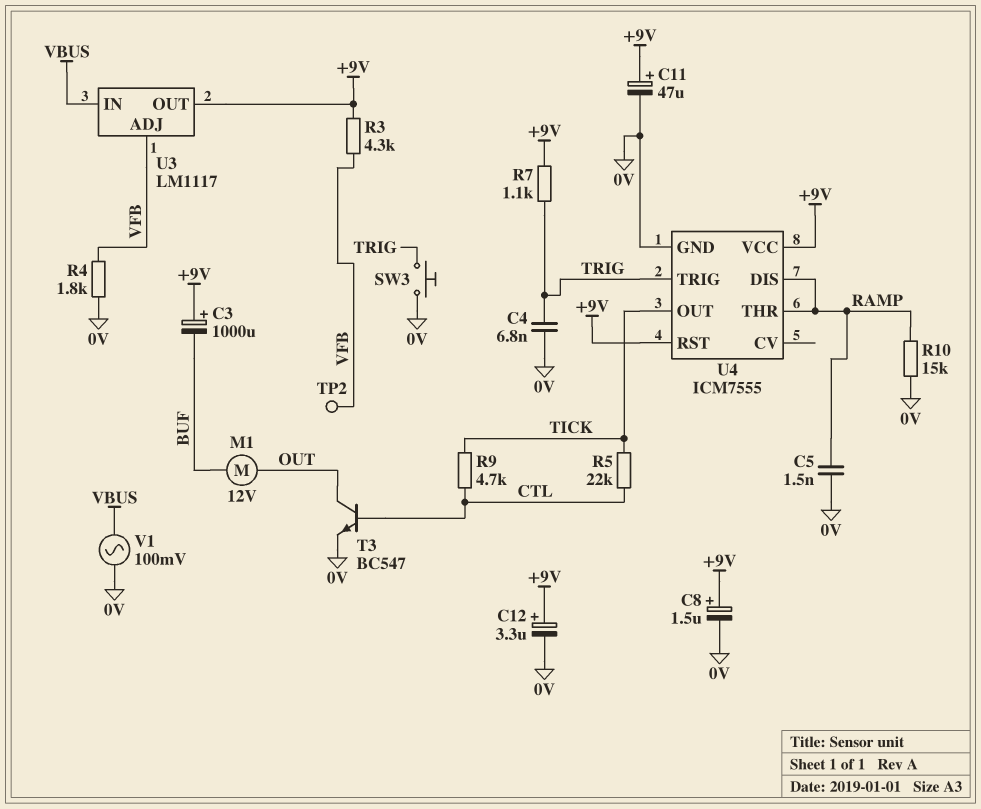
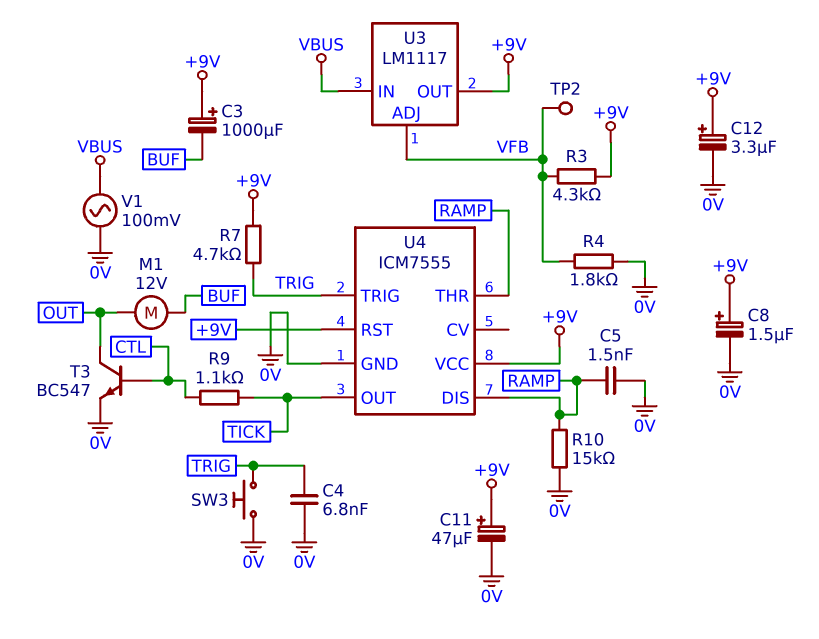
R5: 22k (CTL, TICK) -> none
R7: 1.1k (+9V, TRIG) -> 4.7k (+9V, TRIG)
R9: 4.7k (CTL, TICK) -> 1.1k (CTL, TICK)

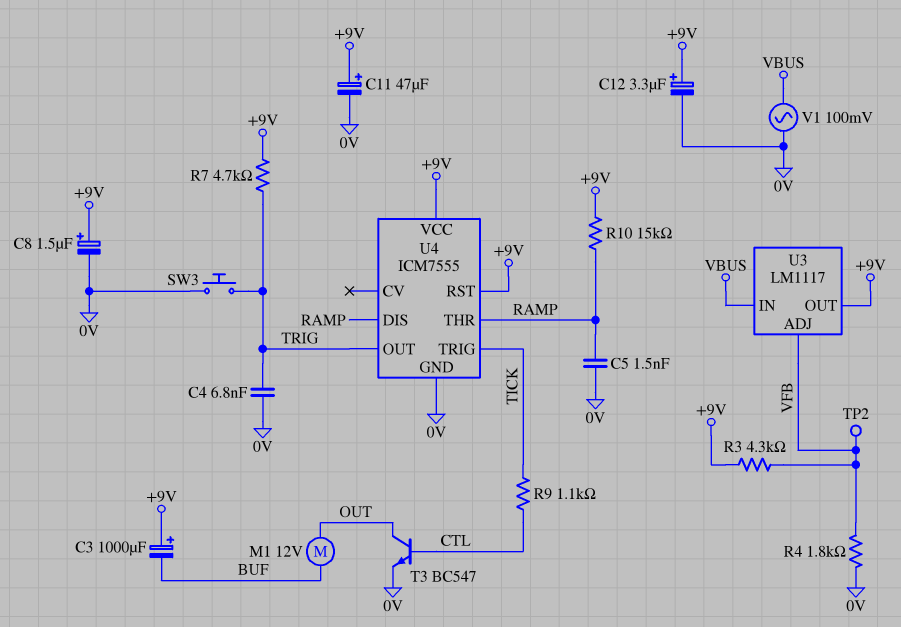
R10: 15k (0V, RAMP) -> 15k (+9V, RAMP)
U4 pin OUT: TICK -> TRIG
U4 pin TRIG: TRIG -> TICK

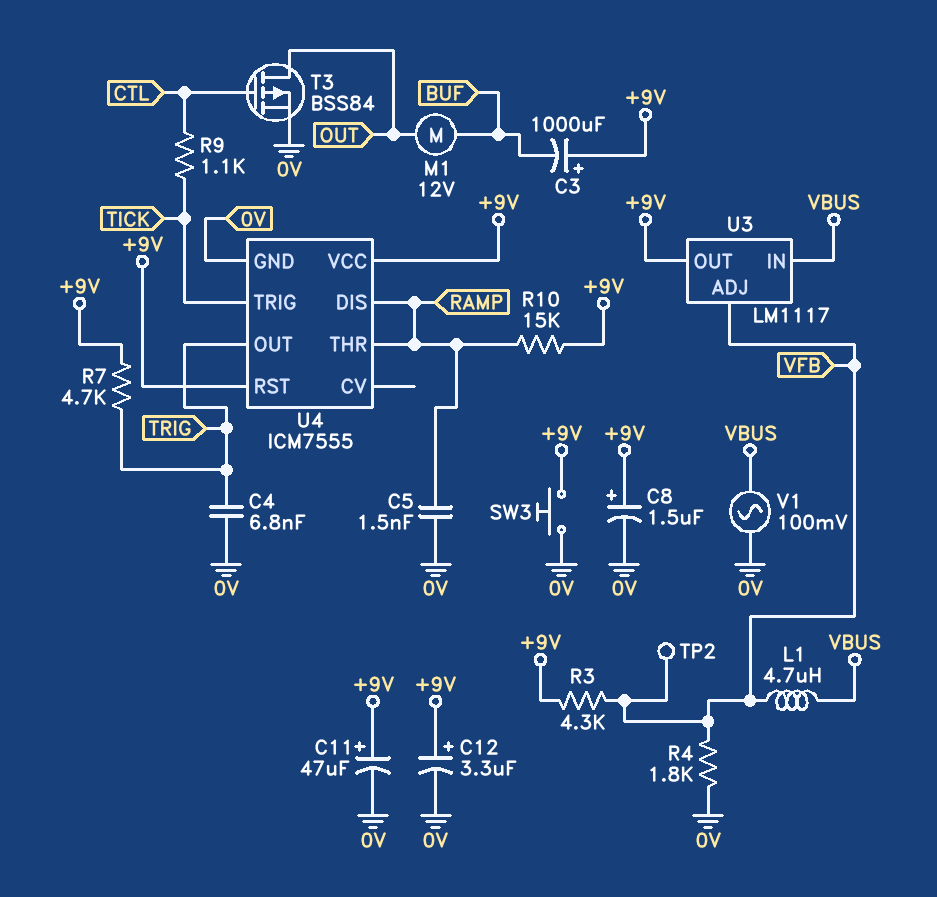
L1: none -> 4.7uH (VBUS, VFB)
SW3: button (0V, TRIG) -> button (+9V, 0V)
T3: NPN BC547 (B CTL, C OUT, E 0V) -> PMOS BSS84 (G CTL, D OUT, S 0V)

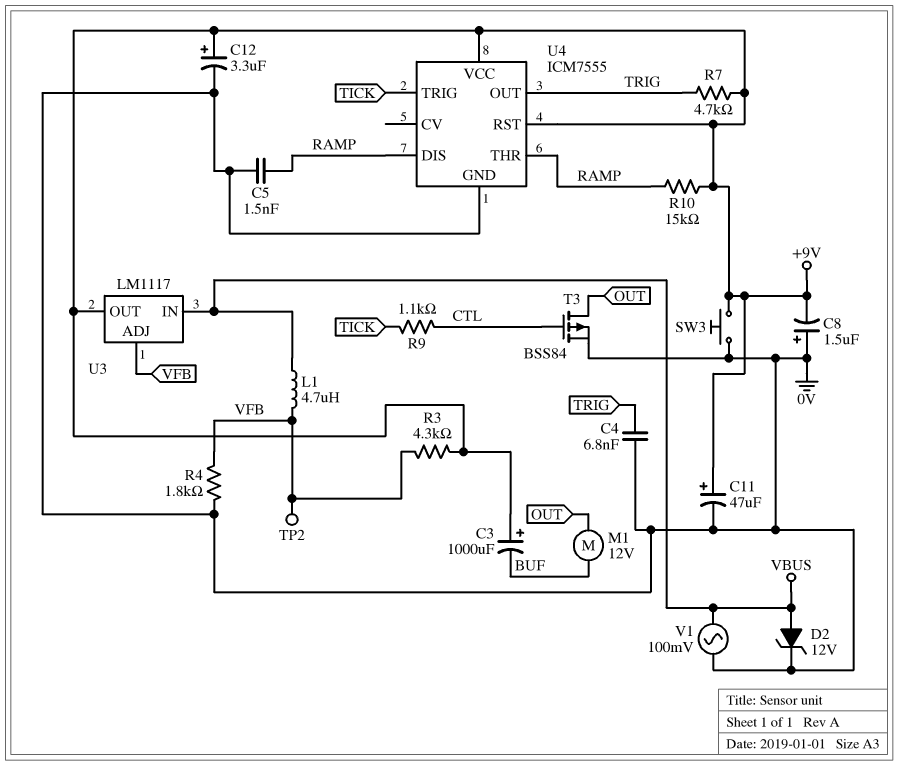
C8: 1.5uF (plus +9V, minus 0V) -> 1.5uF (plus 0V, minus +9V)
D2: none -> zener 12V (A VBUS, K 0V)

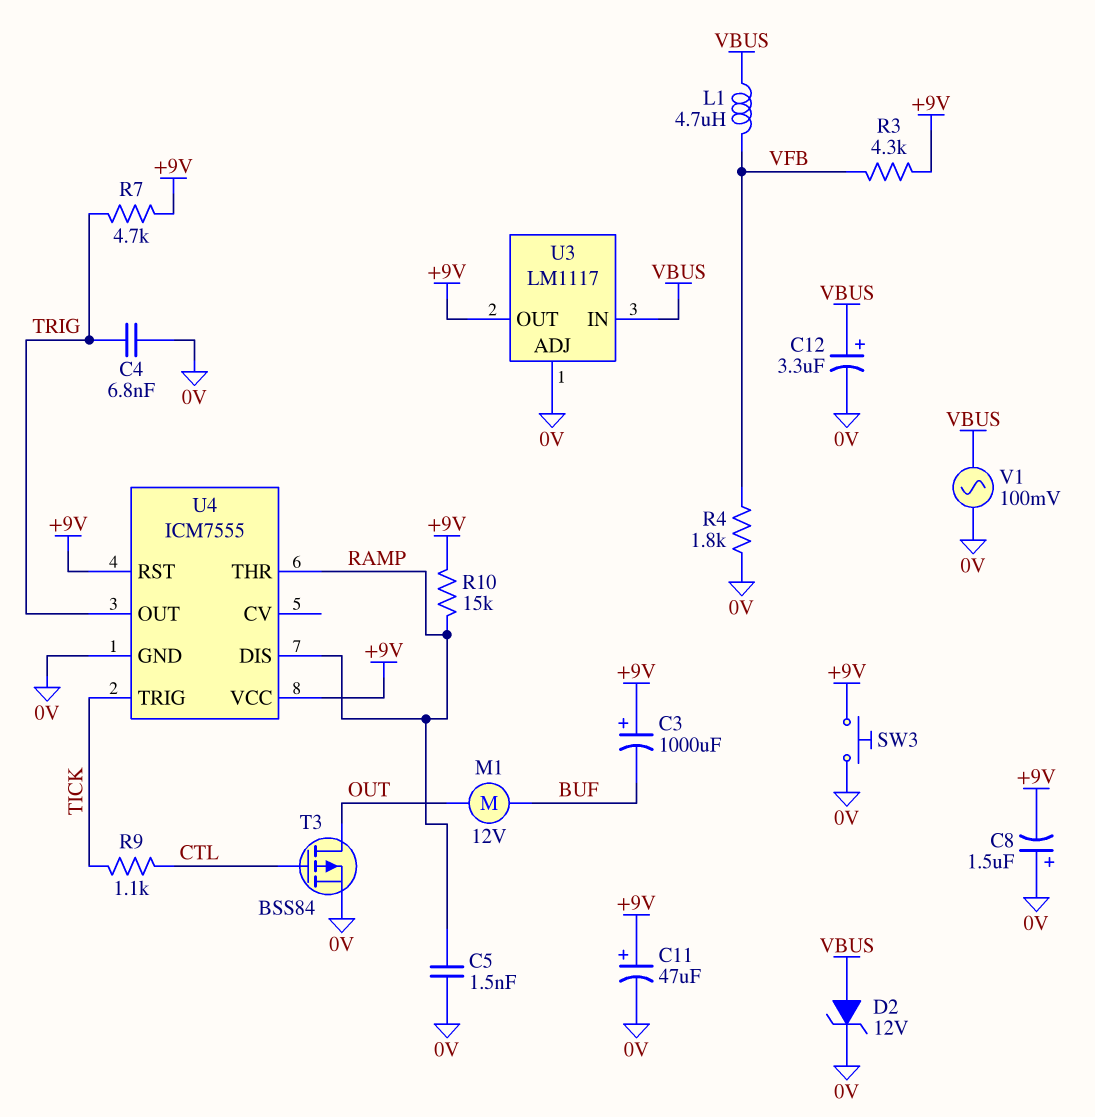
C12: 3.3uF (plus +9V, minus 0V) -> 3.3uF (plus VBUS, minus 0V)
TP2: test point (VFB) -> none
U3 pin ADJ: VFB -> 0V

